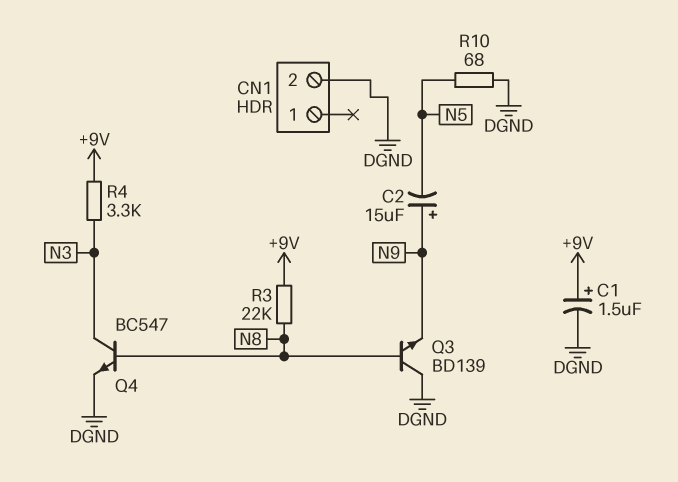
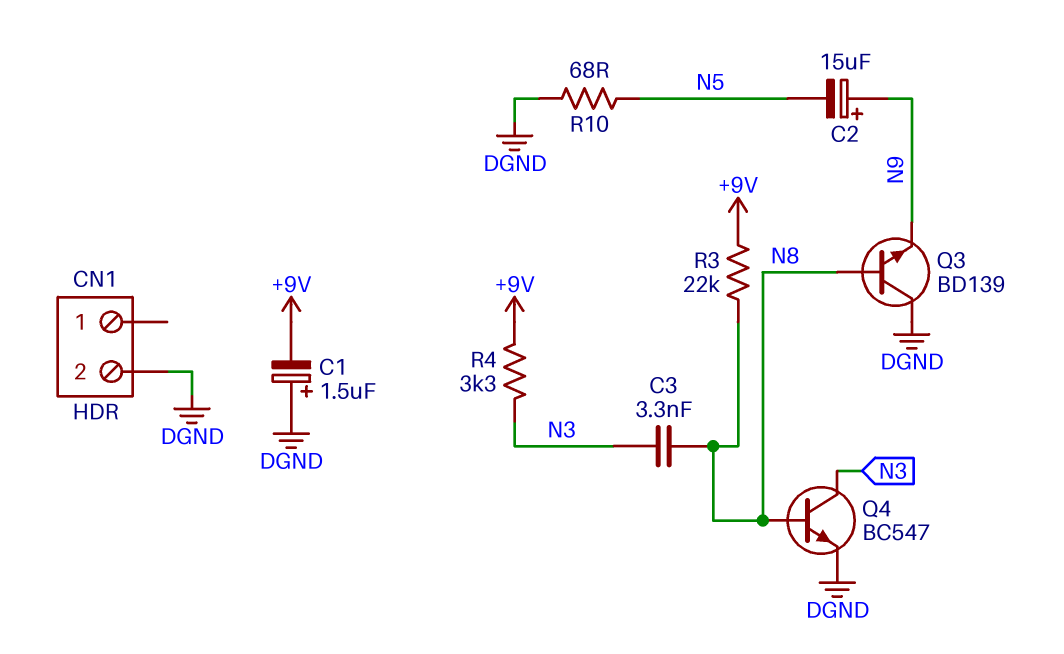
C1: 1.5uF (plus +9V, minus DGND) -> 1.5uF (plus DGND, minus +9V)
C3: none -> 3.3nF (N3, N8)

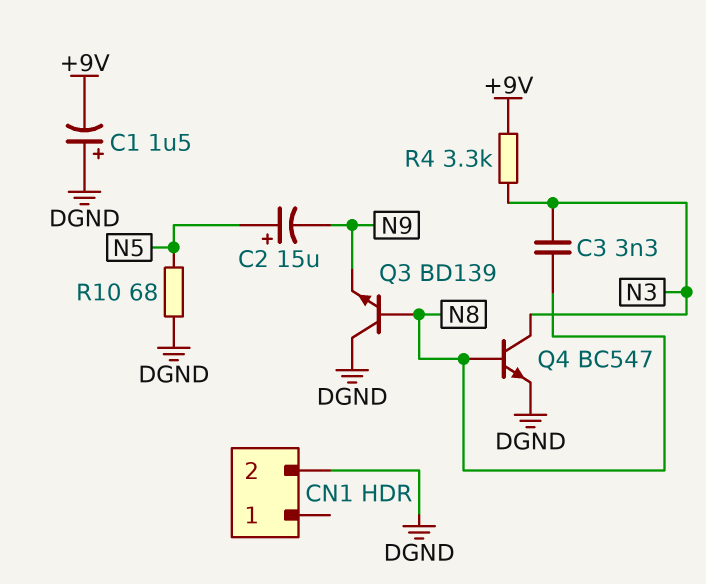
C2: 15uF (plus N9, minus N5) -> 15uF (plus N5, minus N9)
R3: 22k (+9V, N8) -> none

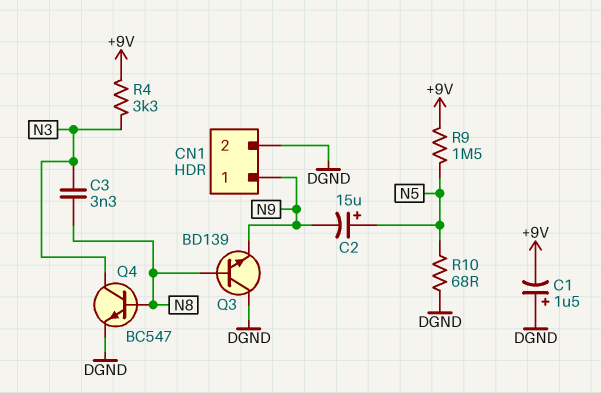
CN1 pin 1: none -> N9
R9: none -> 1.5M (+9V, N5)

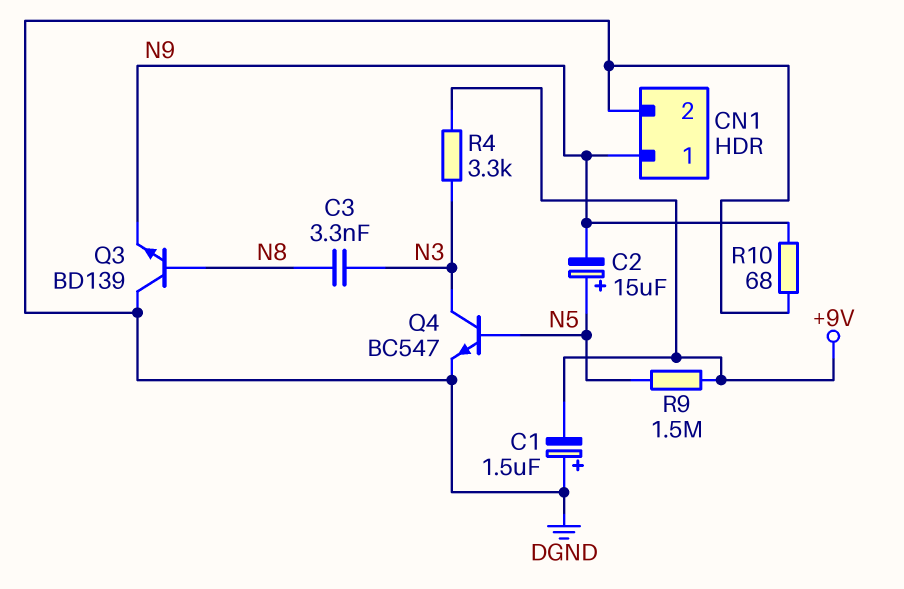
Q4: NPN BC547 (B N8, C N3, E DGND) -> NPN BC547 (B N5, C N3, E DGND)
R10: 68 (DGND, N5) -> 68 (DGND, N9)

